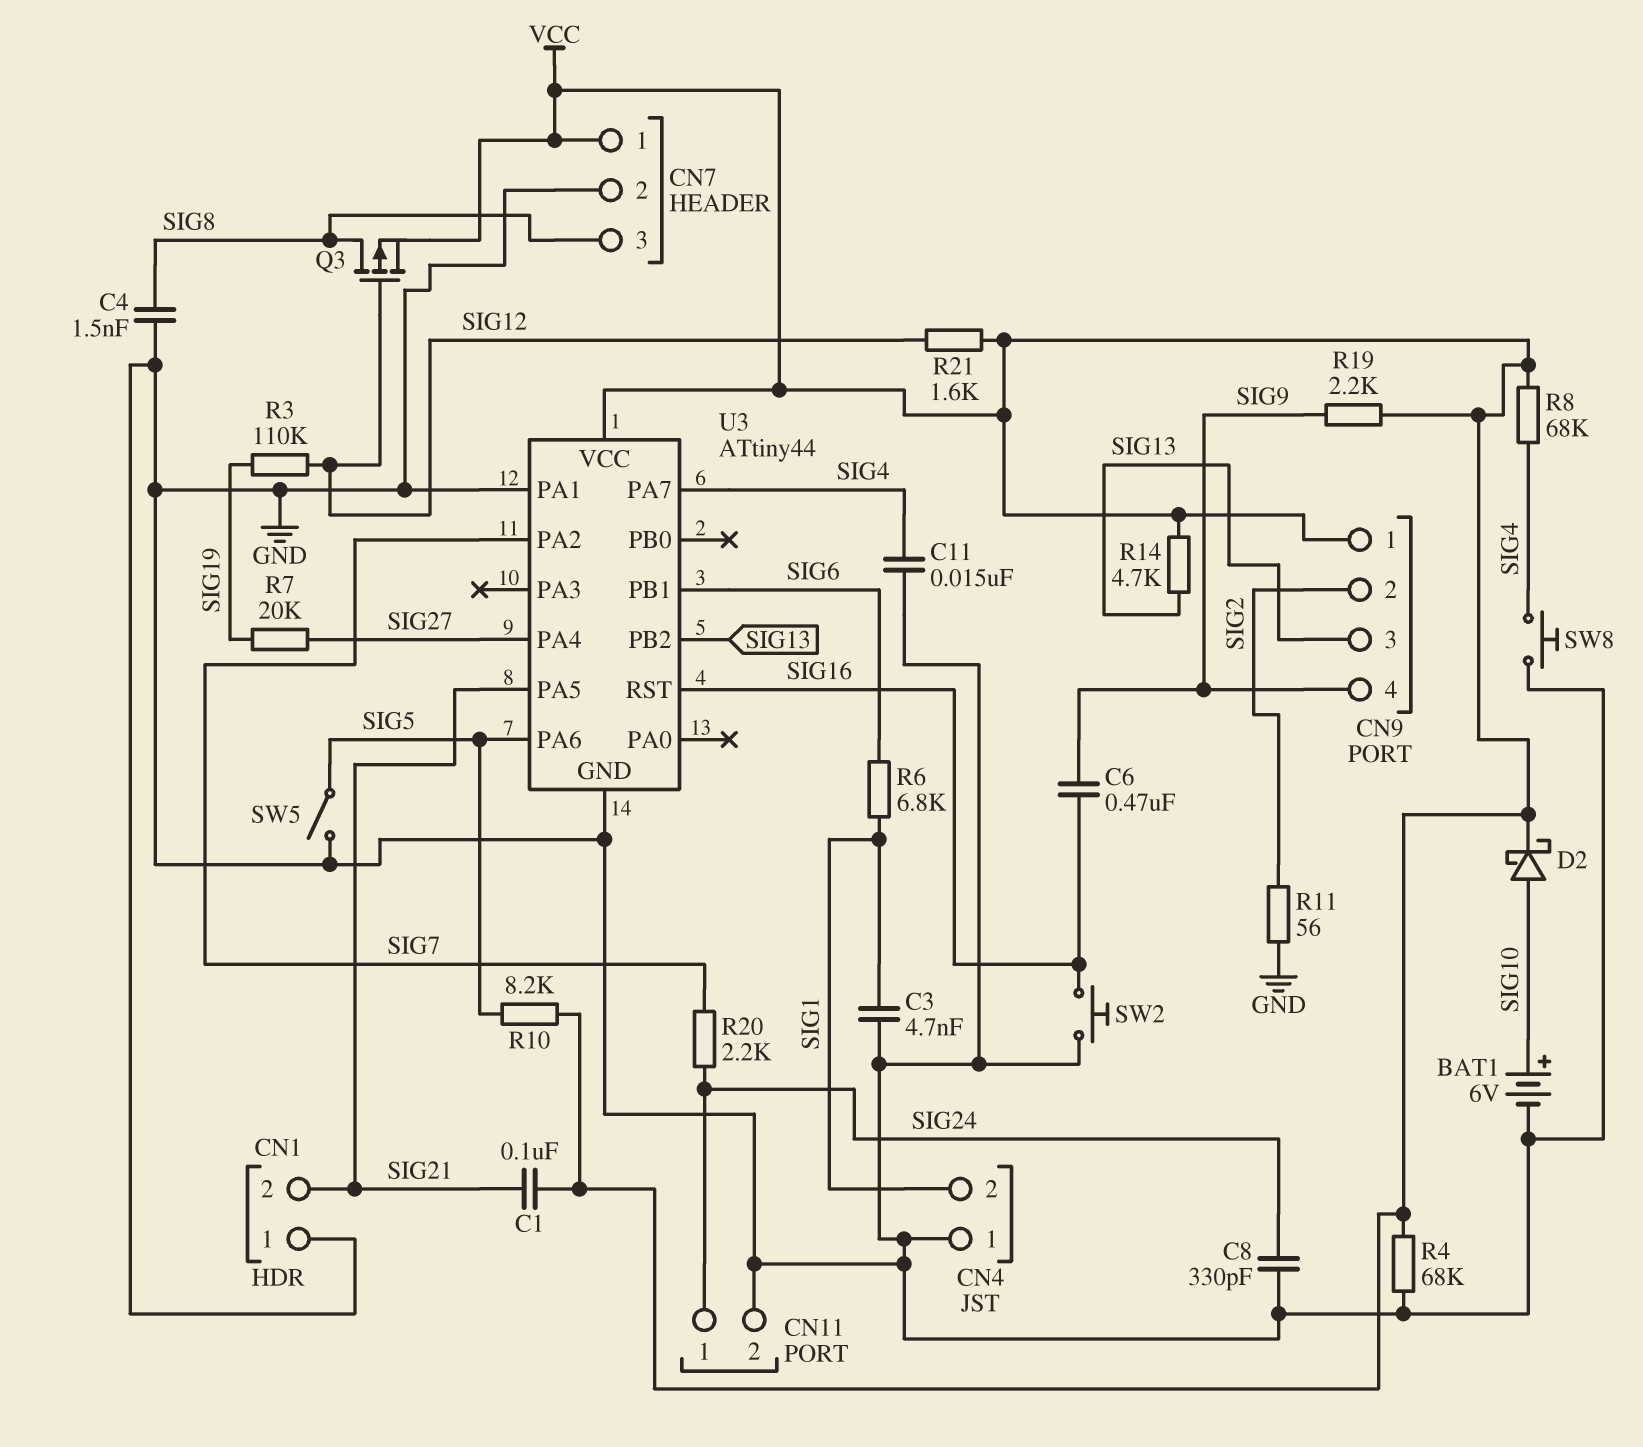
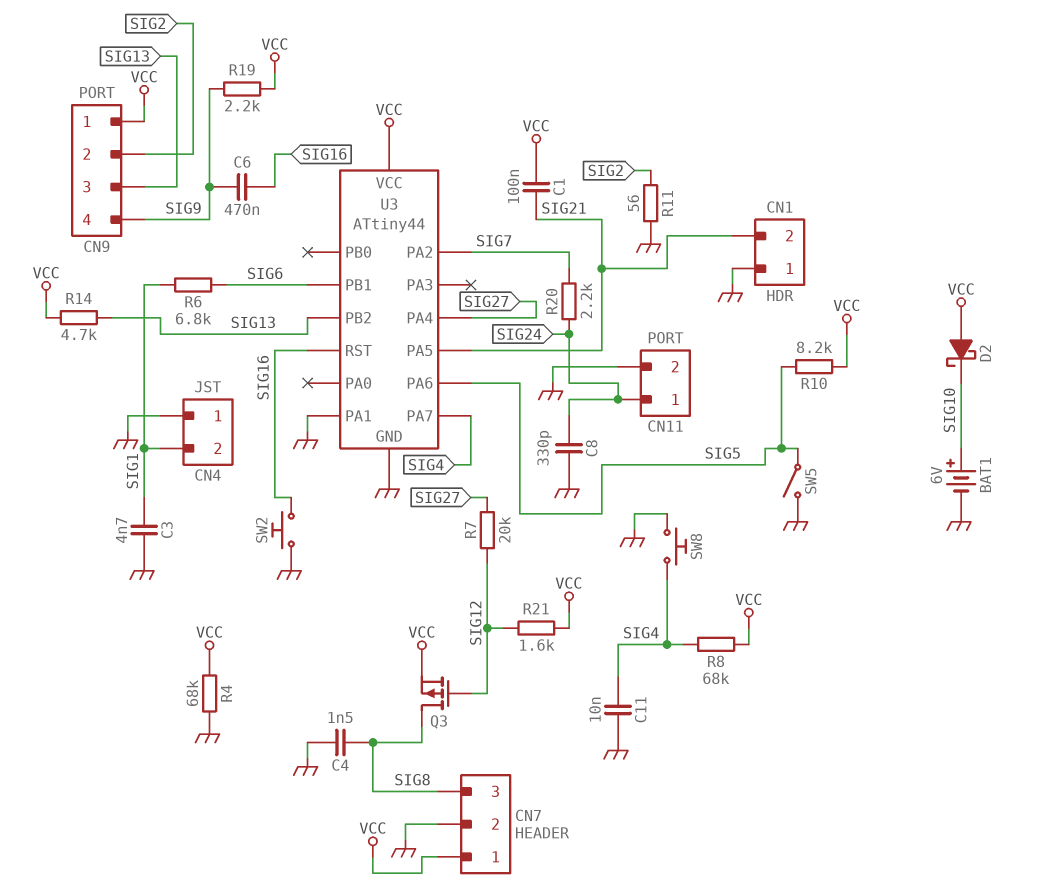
C11: 15nF (GND, SIG4) -> 10nF (GND, SIG4)
D2: schottky (A SIG10, K VCC) -> schottky (A VCC, K SIG10)
R3: 110k (SIG12, SIG19) -> none
R7: 20k (SIG19, SIG27) -> 20k (SIG12, SIG27)

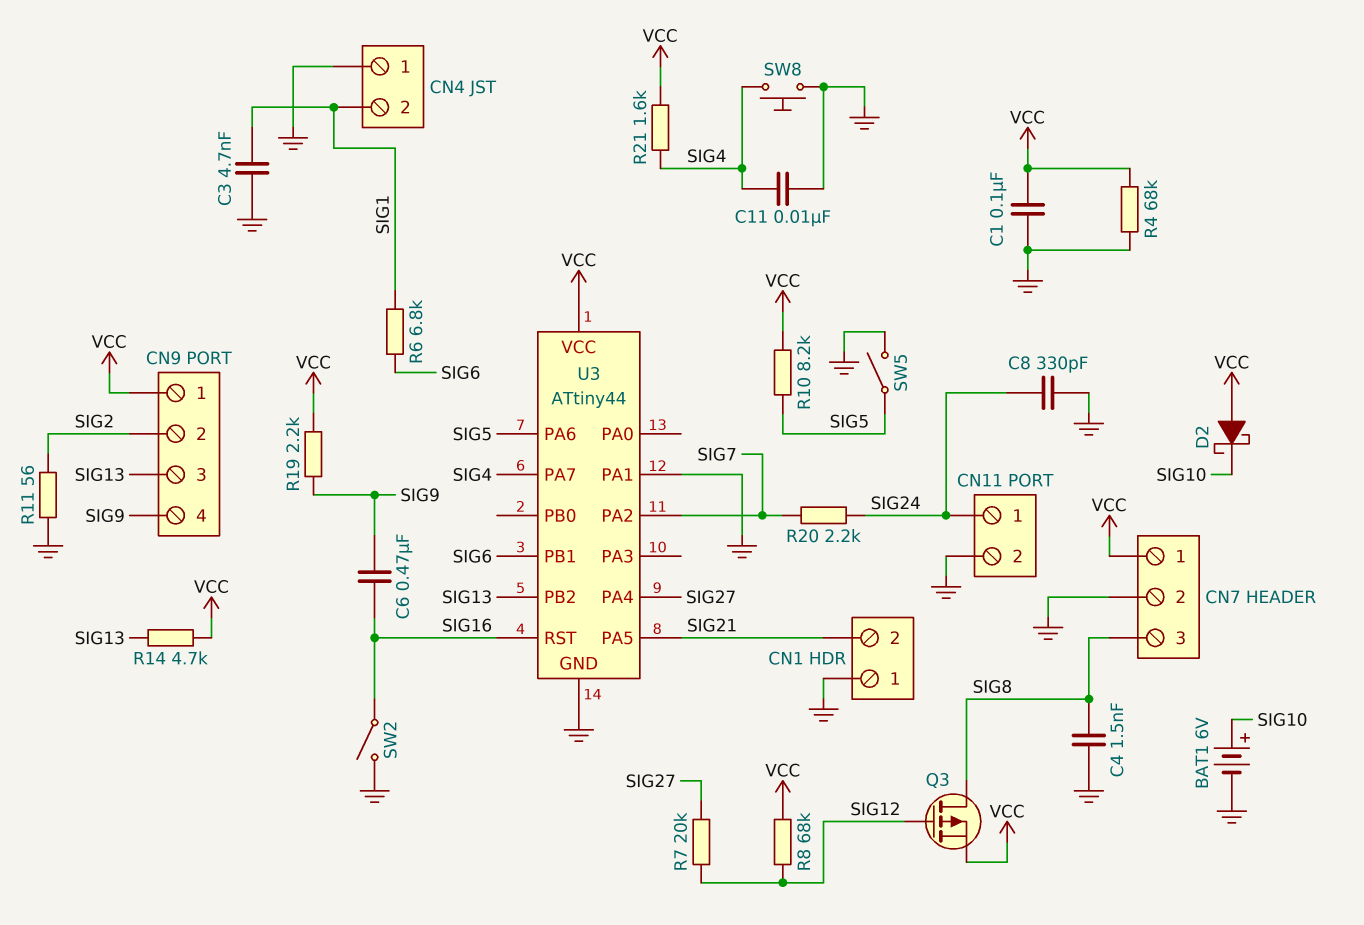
C1: 100nF (SIG21, VCC) -> 100nF (GND, VCC)
R8: 68k (SIG4, VCC) -> 68k (SIG12, VCC)
R21: 1.6k (SIG12, VCC) -> 1.6k (SIG4, VCC)
SW2: button (GND, SIG16) -> switch (GND, SIG16)

